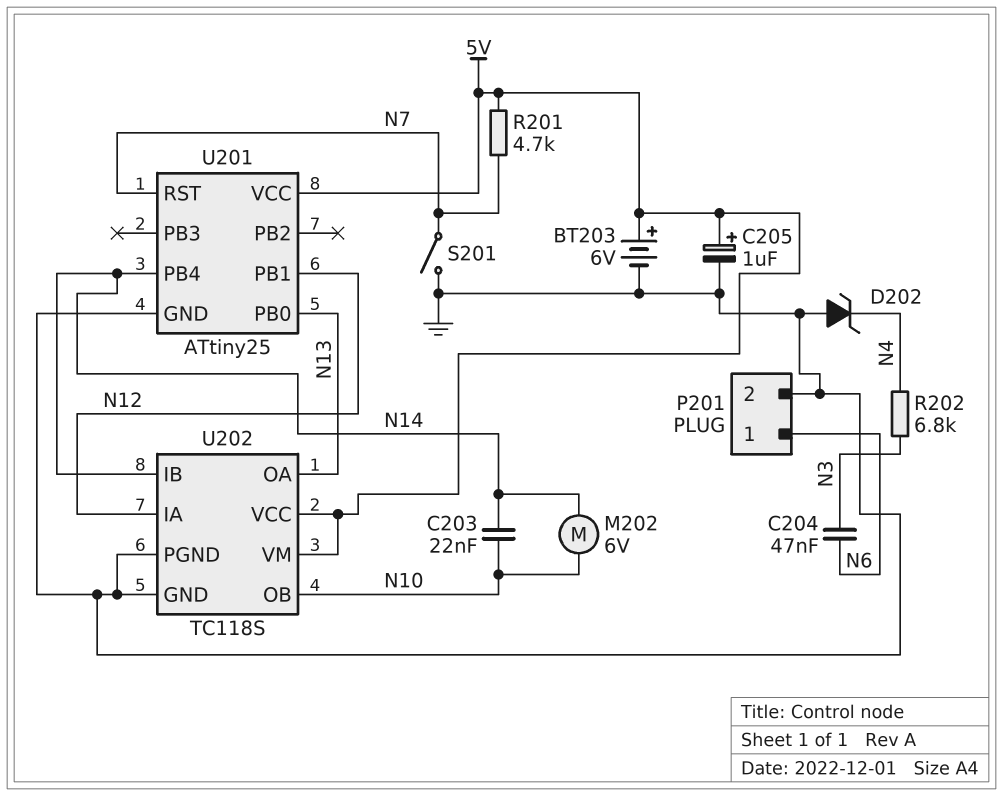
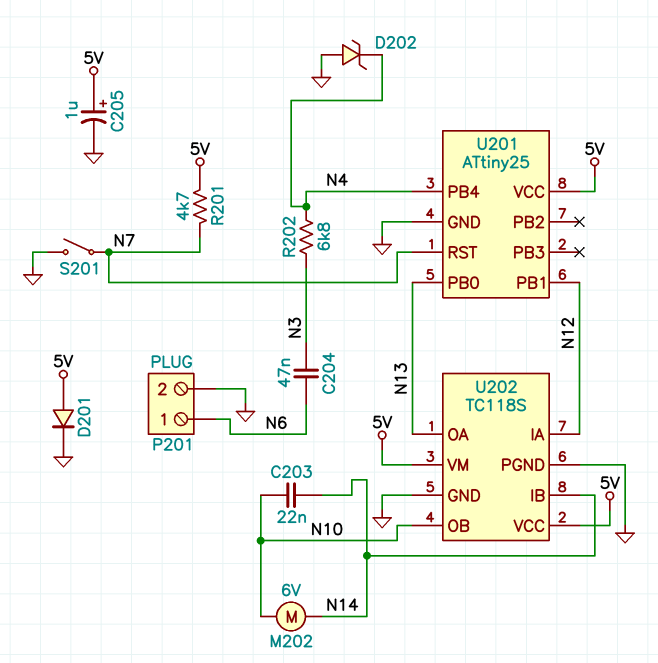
BT203: 6V (plus 5V, minus GND) -> none
D201: none -> diode (A 5V, K GND)
U201 pin PB4: N14 -> N4

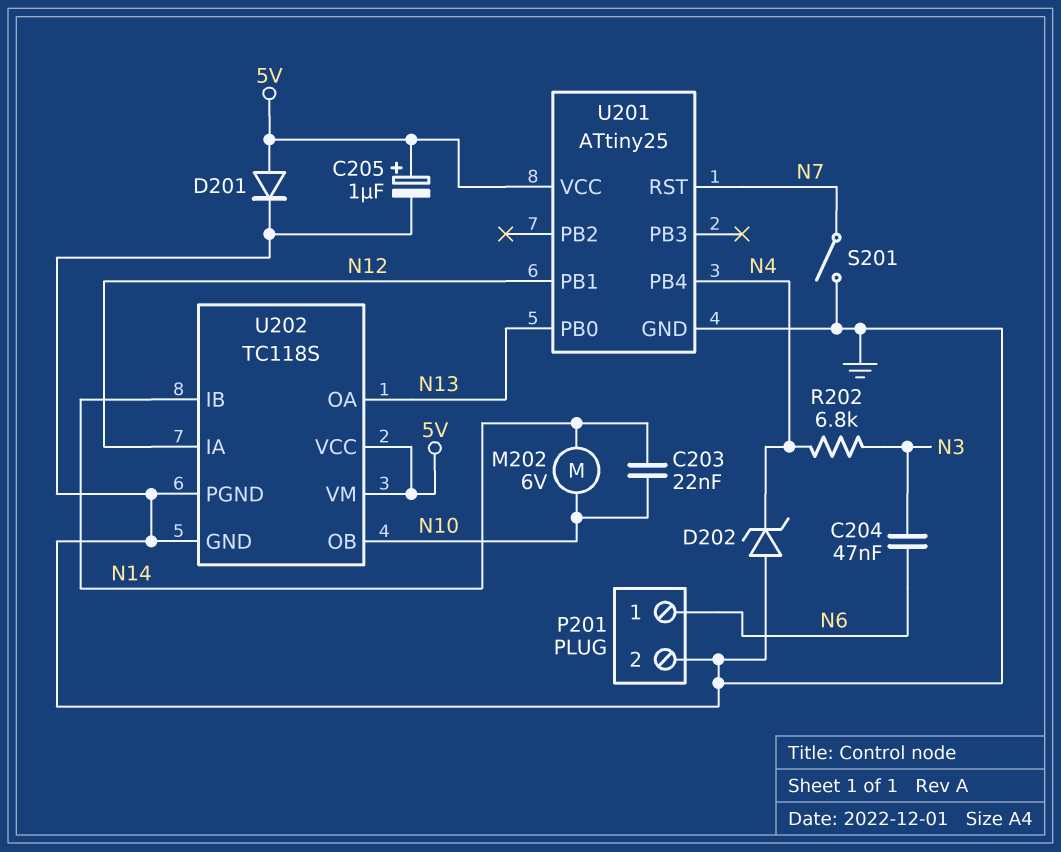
R201: 4.7k (5V, N7) -> none

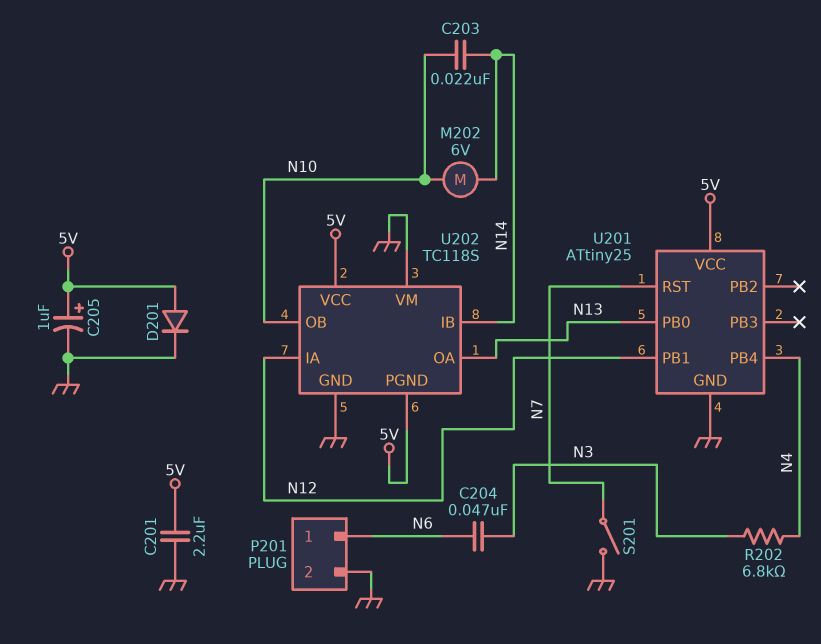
C201: none -> 2.2uF (5V, GND)
D202: zener (A GND, K N4) -> none
U202 pin PGND: GND -> 5V
U202 pin VM: 5V -> GND

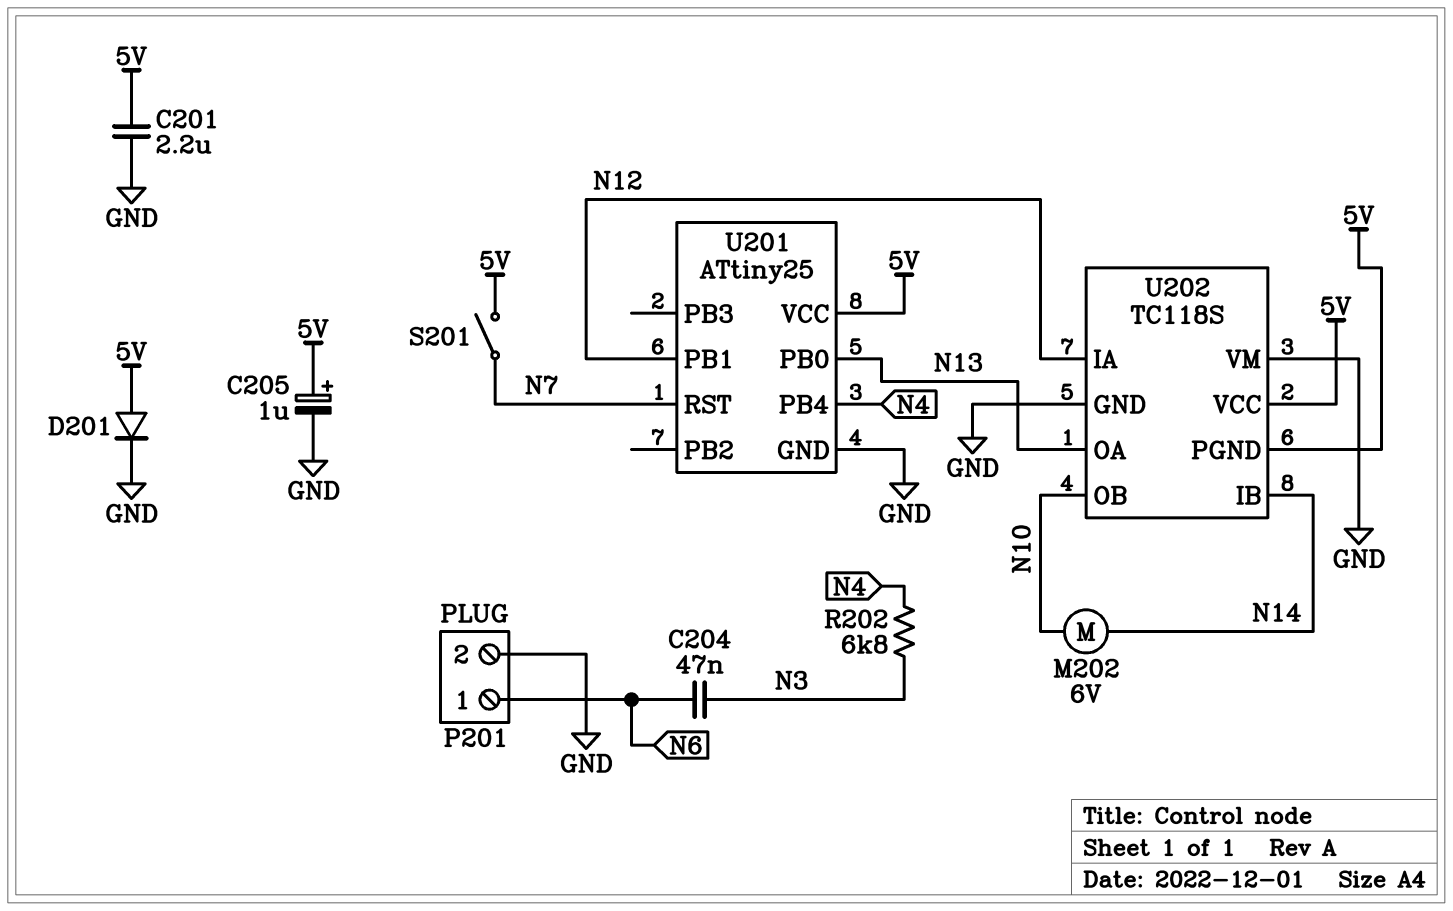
C203: 22nF (N10, N14) -> none
S201: switch (GND, N7) -> switch (5V, N7)

